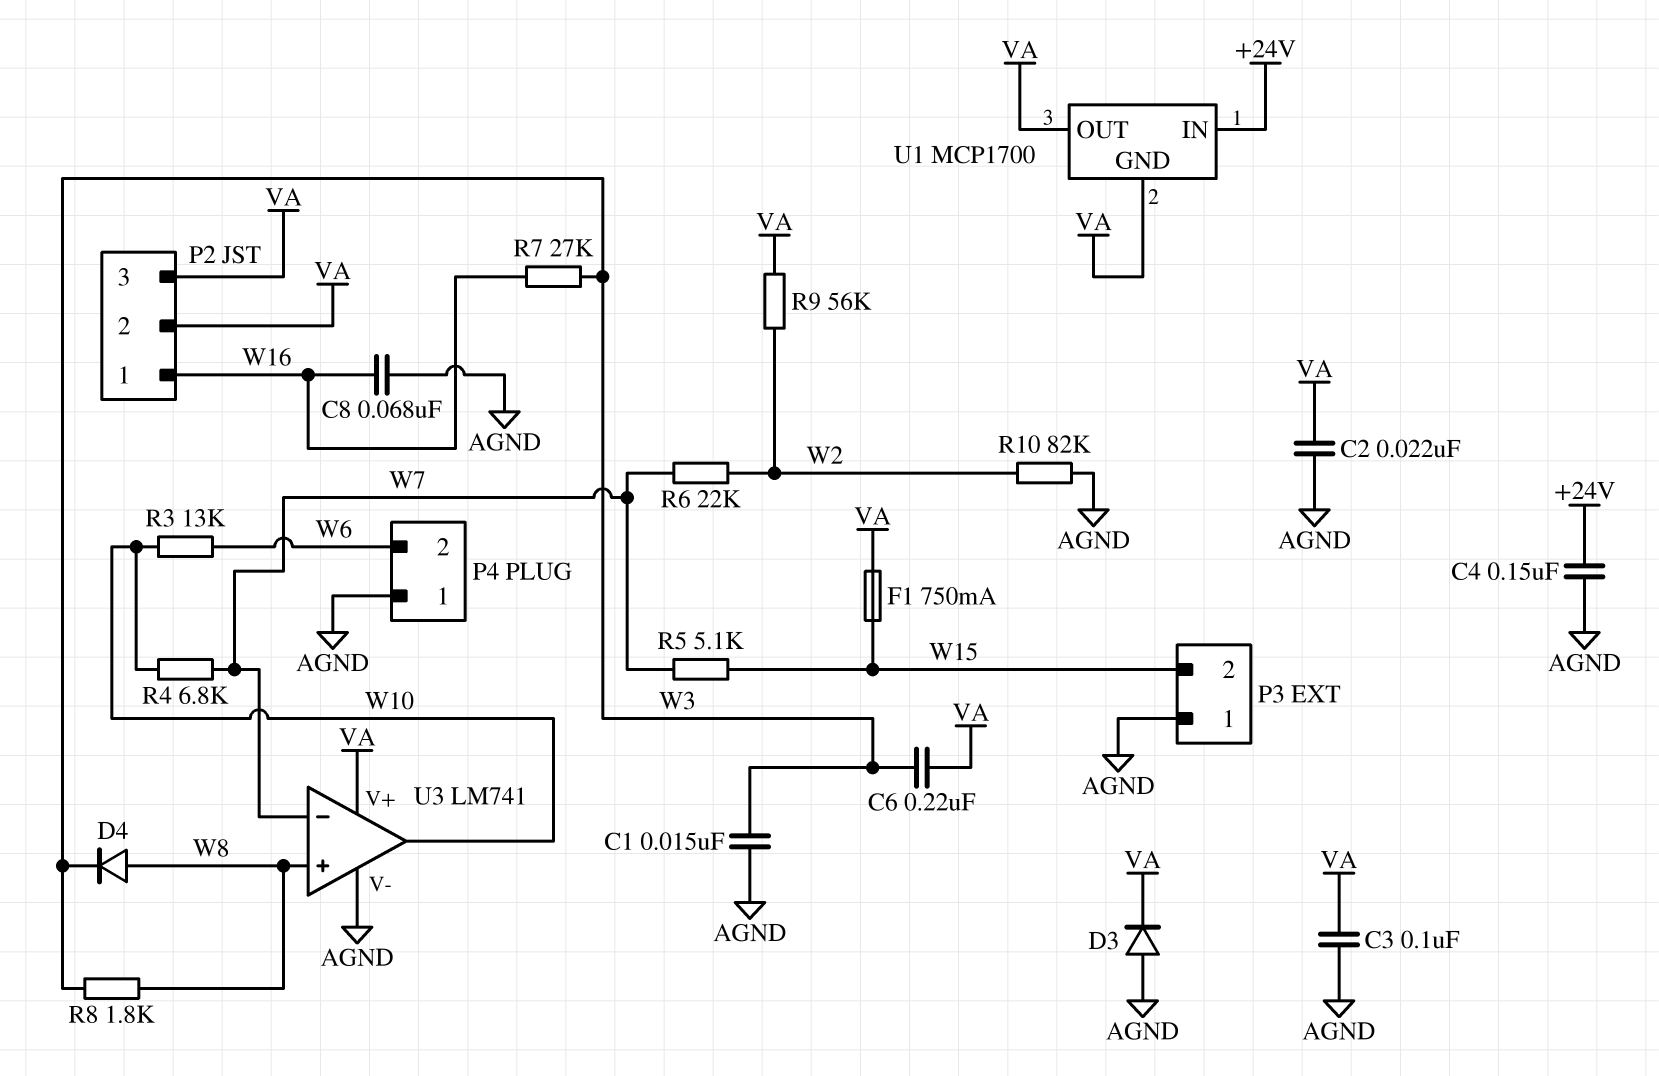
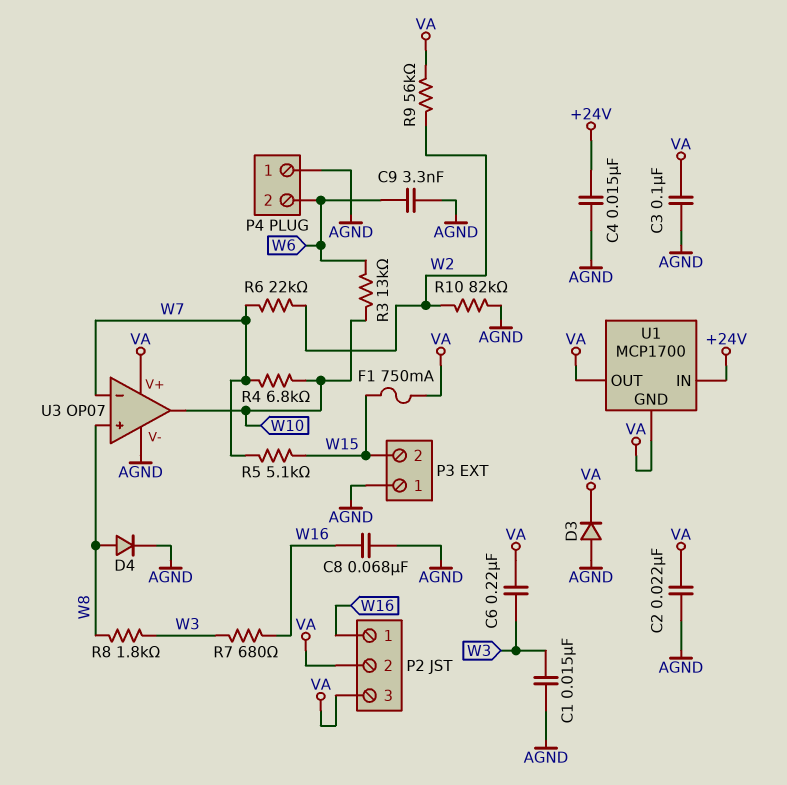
C4: 150nF (+24V, AGND) -> 15nF (+24V, AGND)
C9: none -> 3.3nF (AGND, W6)
D4: diode (A W8, K W3) -> diode (A W8, K AGND)
R7: 27k (W3, W16) -> 680 (W3, W16)
U3: LM741 -> OP07

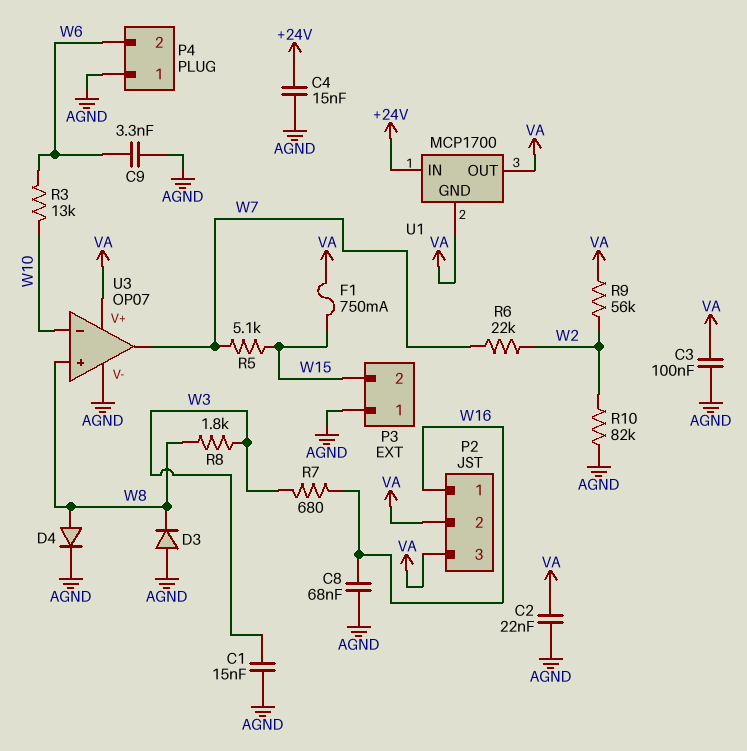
C6: 220nF (VA, W3) -> none
D3: diode (A AGND, K VA) -> diode (A AGND, K W8)
R4: 6.8k (W7, W10) -> none
U3 pin in-: W7 -> W10
U3 pin out: W10 -> W7

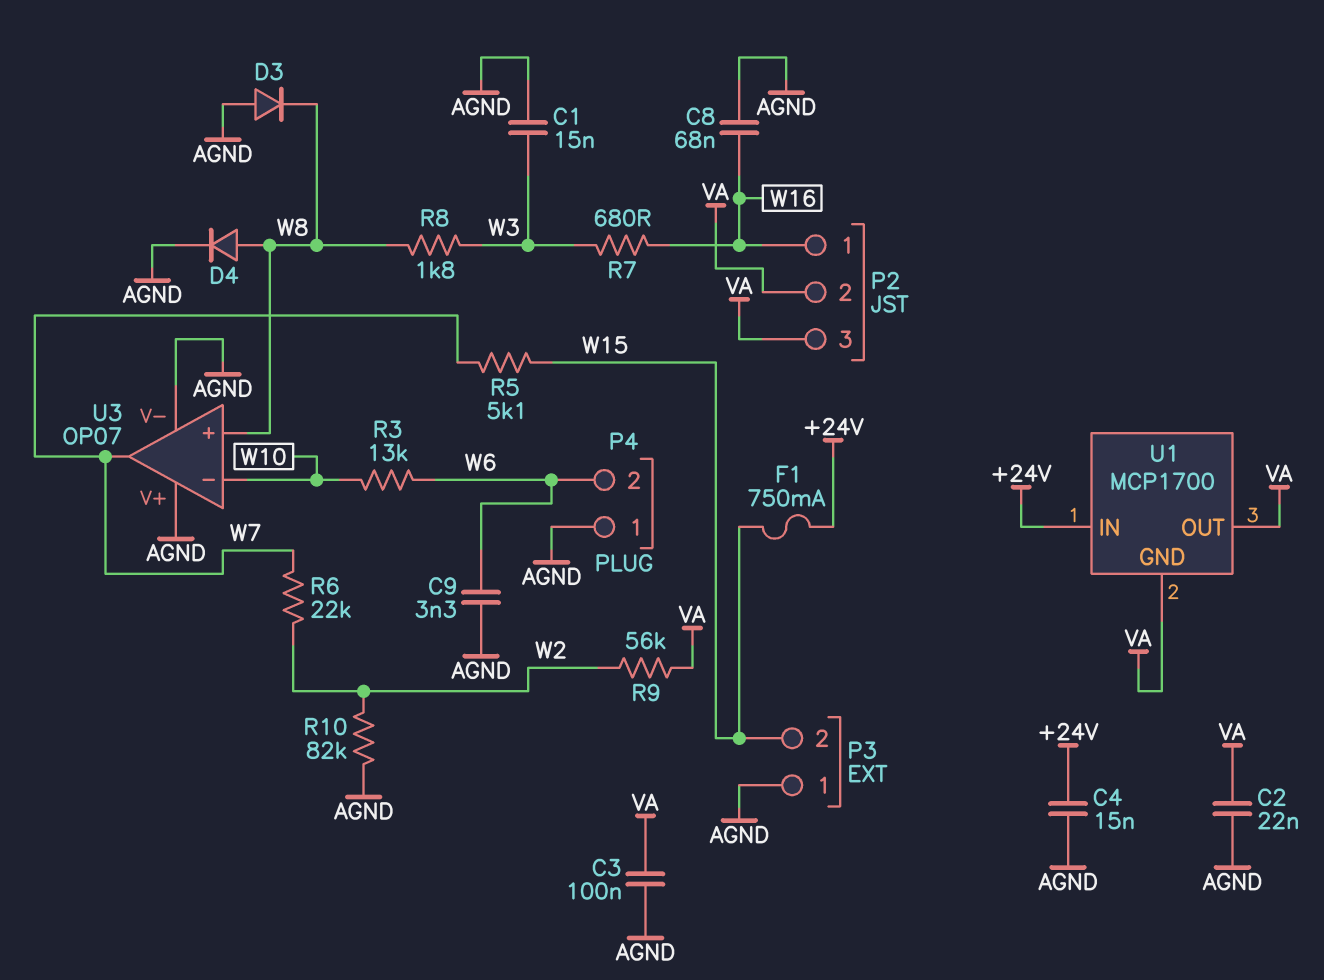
F1: 750mA (VA, W15) -> 750mA (+24V, W15)
U3 pin V+: VA -> AGND

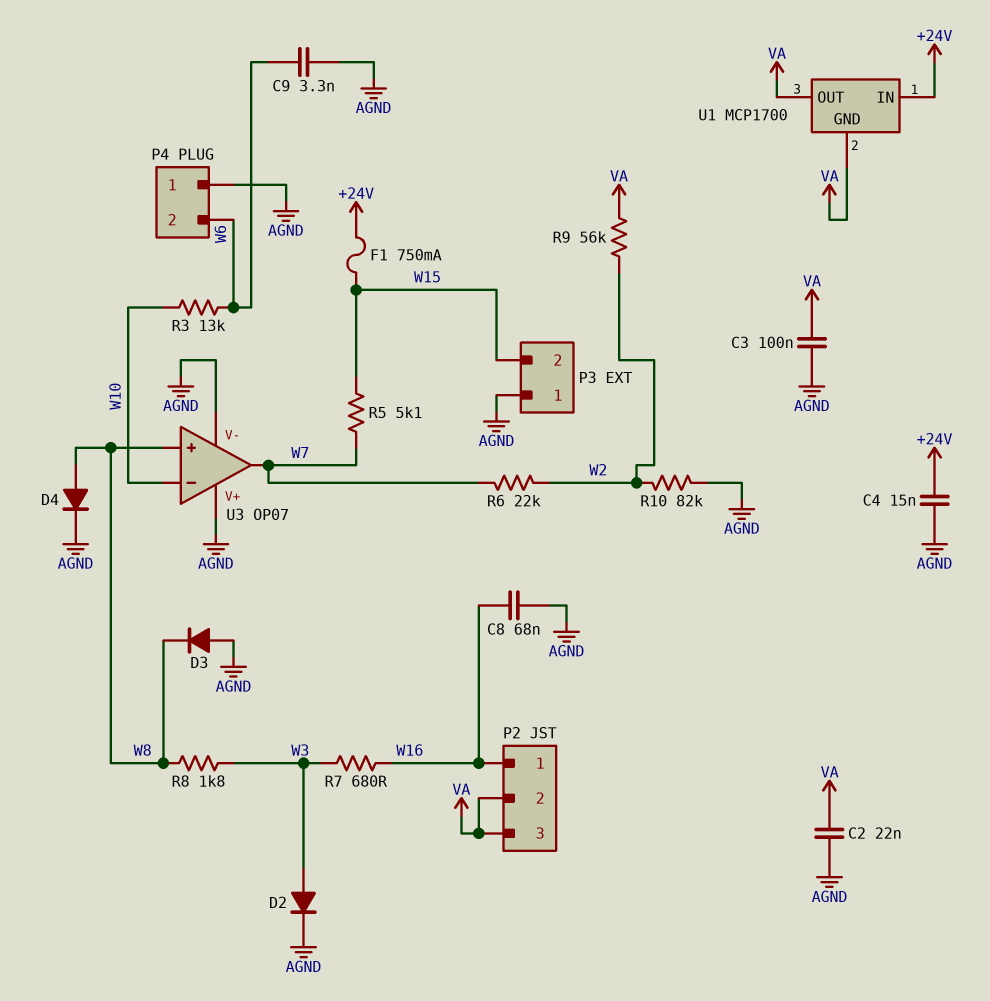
C1: 15nF (AGND, W3) -> none
D2: none -> diode (A W3, K AGND)

